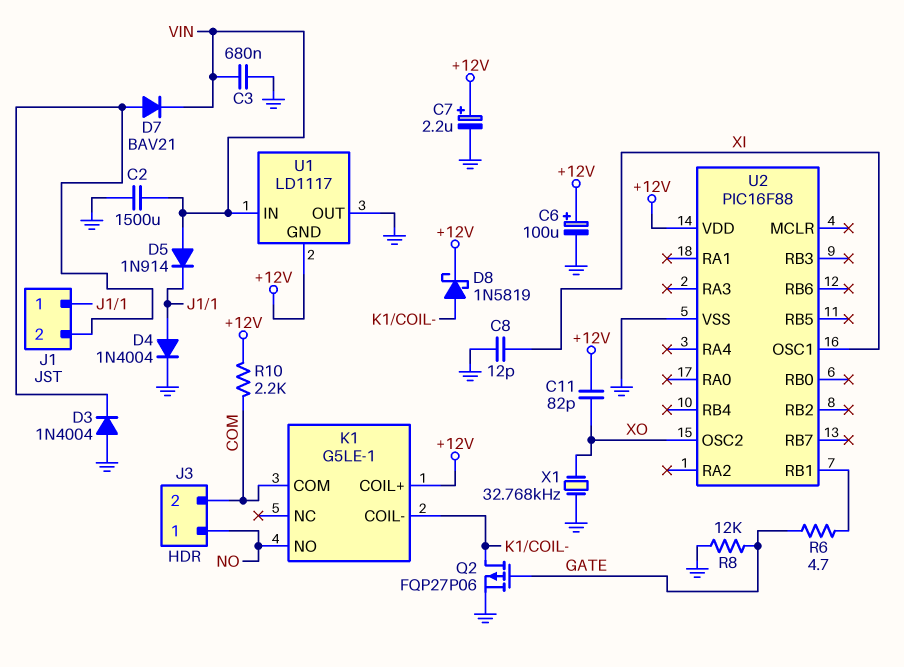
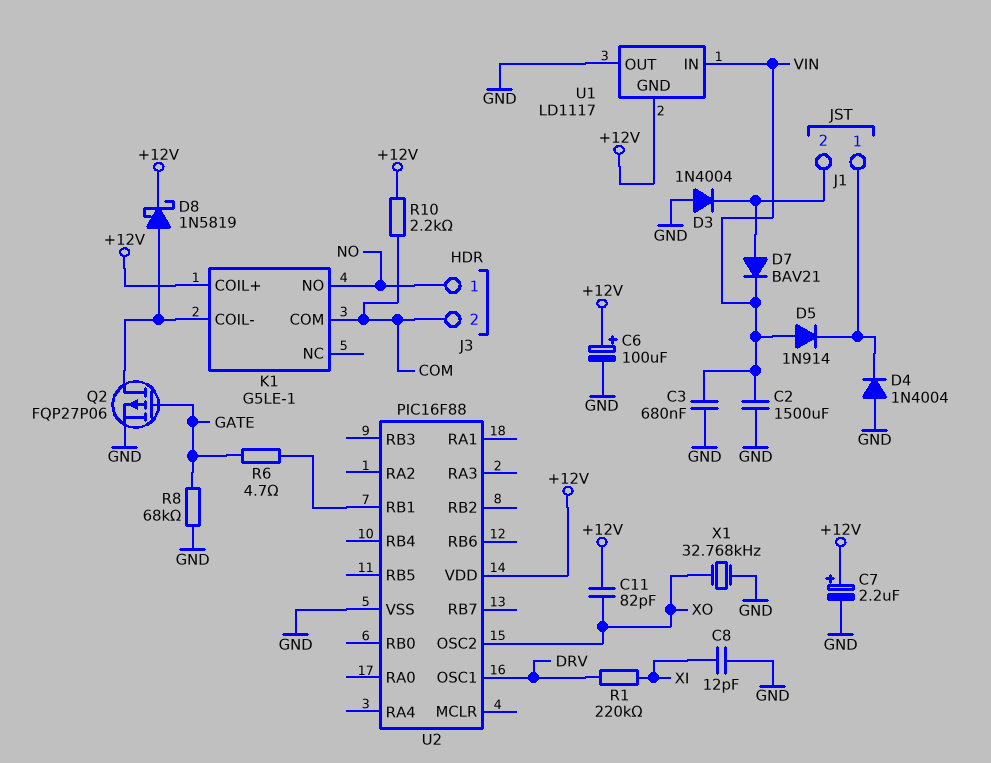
D4: diode 1N4004 (A J1/1, K GND) -> diode 1N4004 (A GND, K J1/1)
R1: none -> 220k (DRV, XI)
R8: 12k (GATE, GND) -> 68k (GATE, GND)
U2 pin OSC1: XI -> DRV

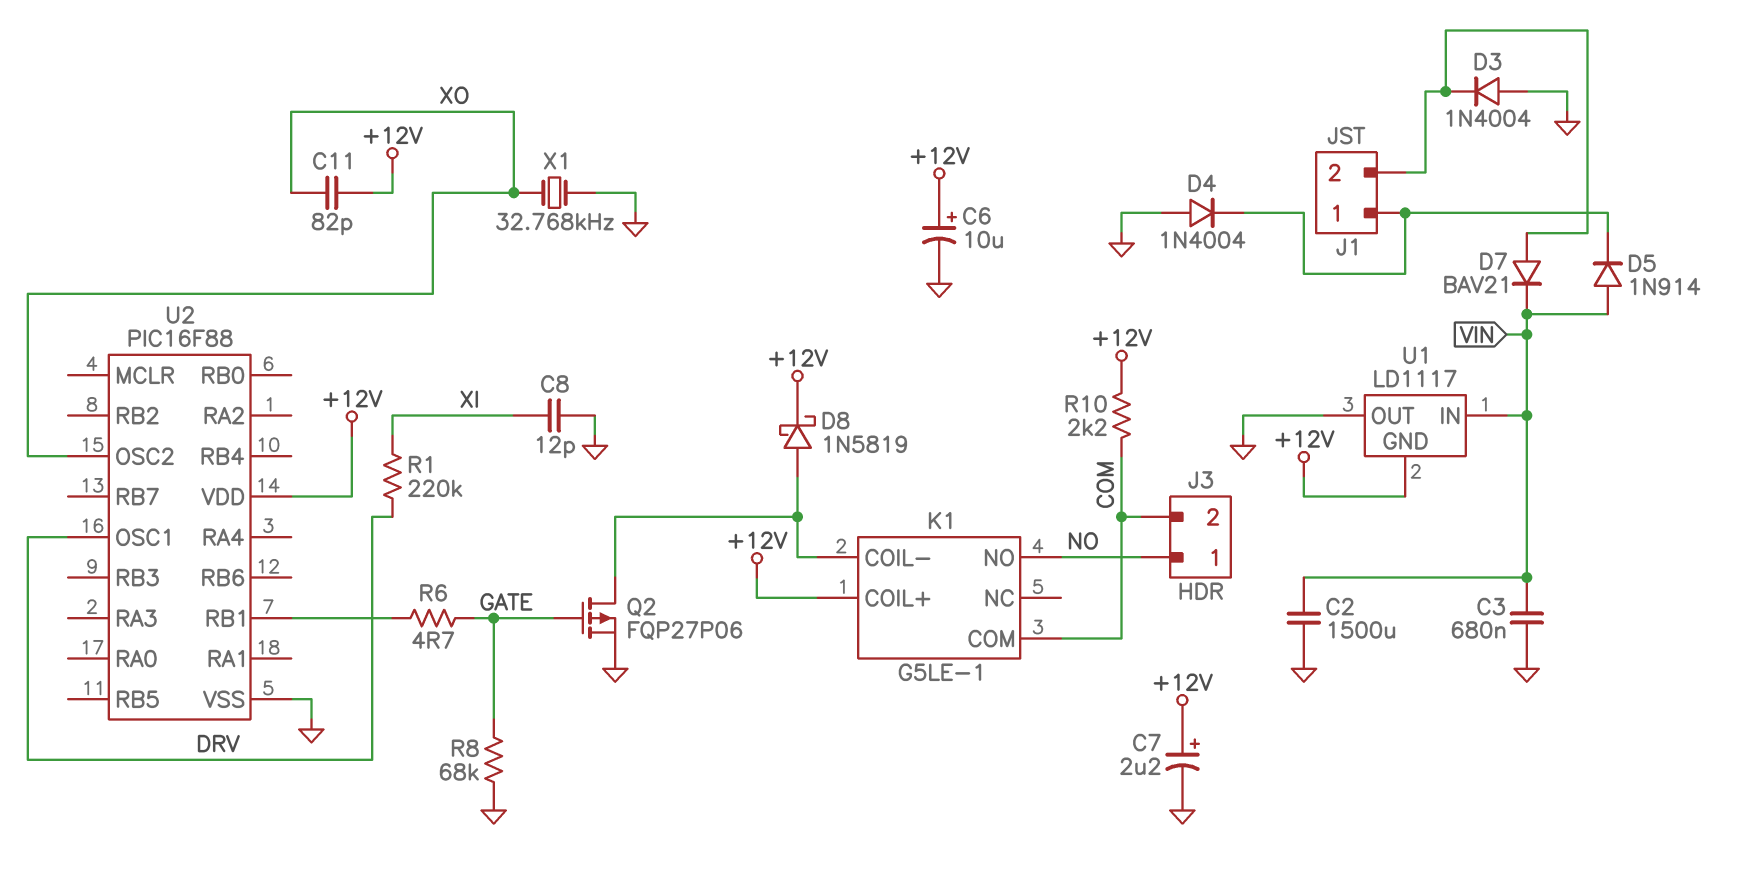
C6: 100uF (plus +12V, minus GND) -> 10uF (plus +12V, minus GND)

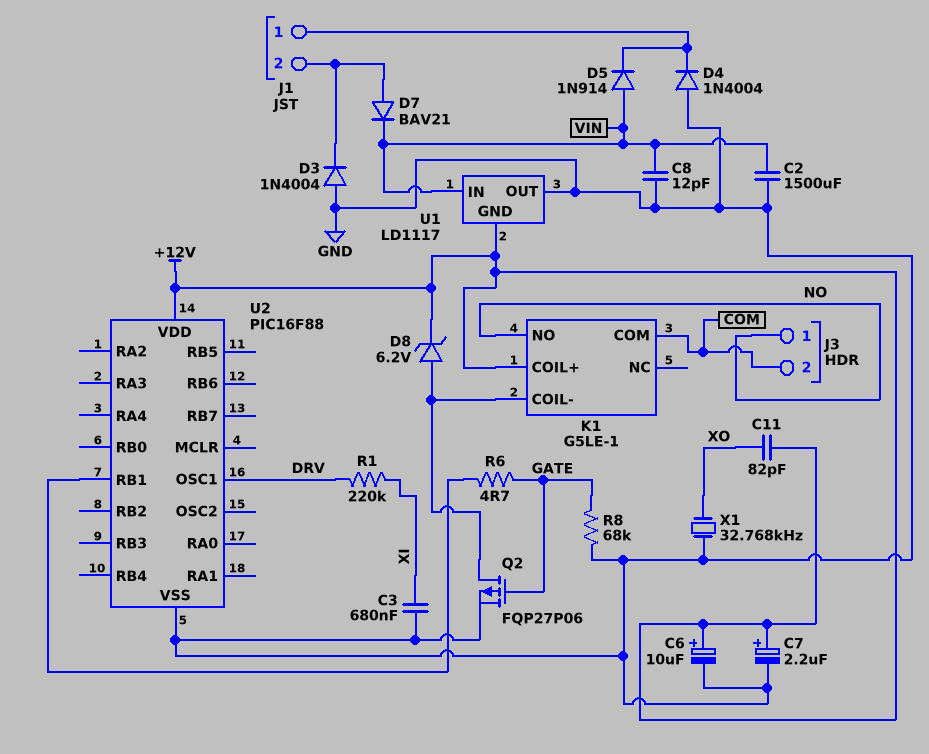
C3: 680nF (GND, VIN) -> 680nF (GND, XI)
C8: 12pF (GND, XI) -> 12pF (GND, VIN)
D8: schottky 1N5819 (A K1/COIL-, K +12V) -> zener 6.2V (A K1/COIL-, K +12V)
R10: 2.2k (+12V, COM) -> none
U2 pin OSC2: XO -> none

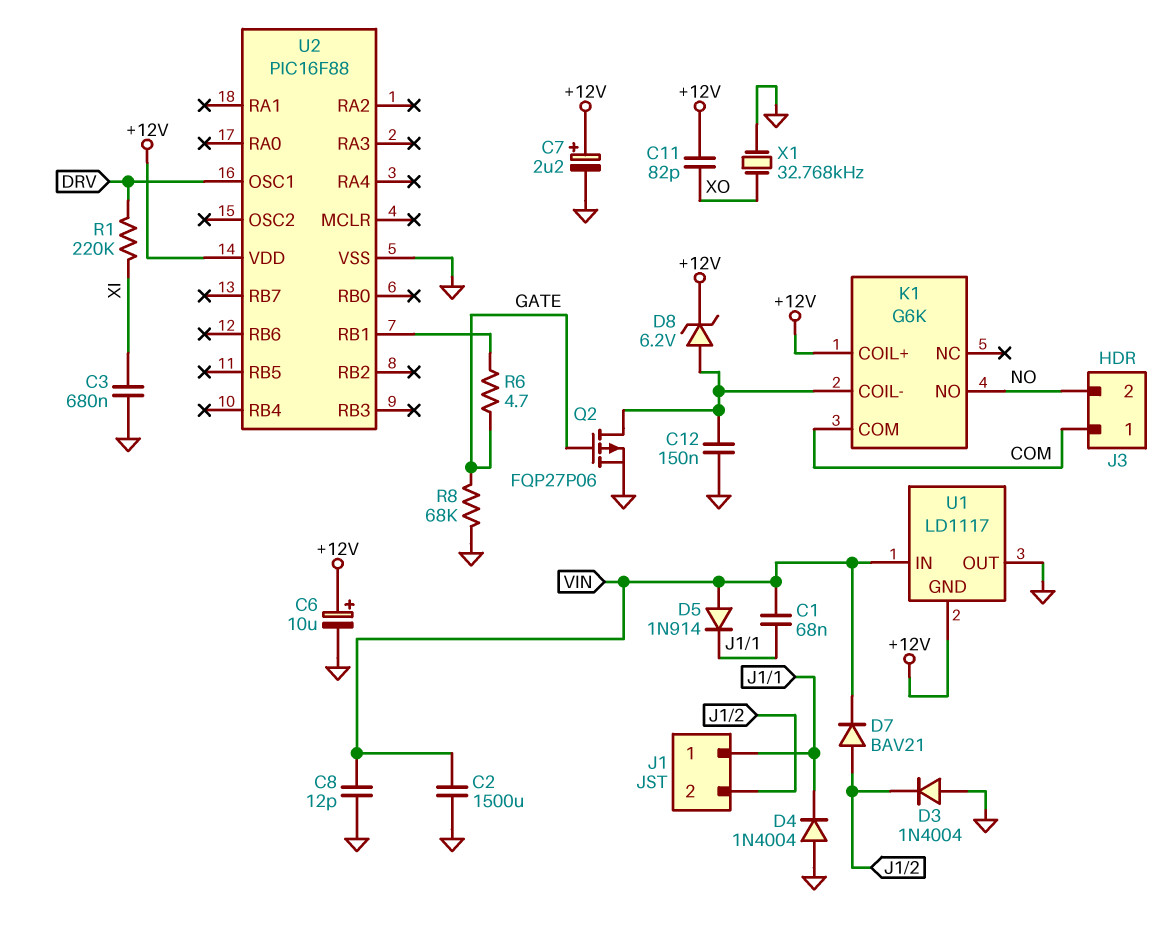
C1: none -> 68nF (J1/1, VIN)
C12: none -> 150nF (GND, K1/COIL-)
J3 pin 1: NO -> COM
J3 pin 2: COM -> NO
K1: G5LE-1 -> G6K

